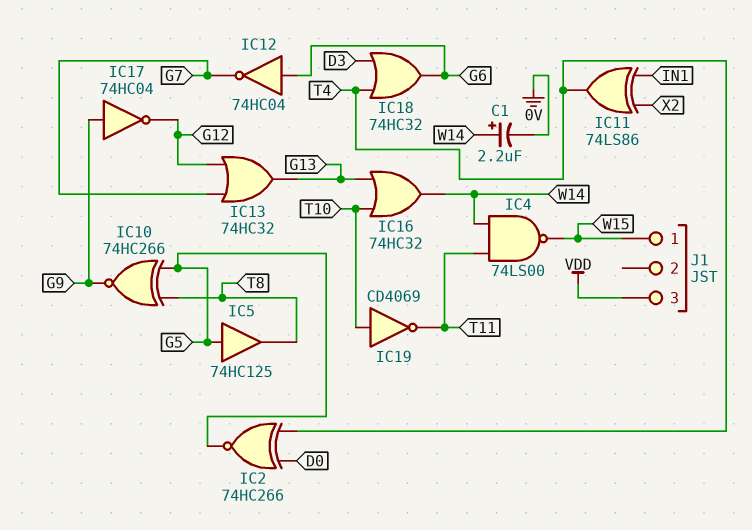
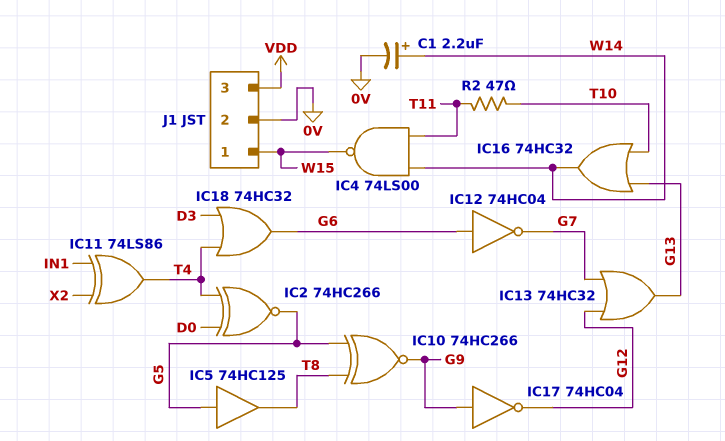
IC19: NOT CD4069 (in T10, out T11) -> none
J1 pin 2: none -> 0V
R2: none -> 47 (T10, T11)

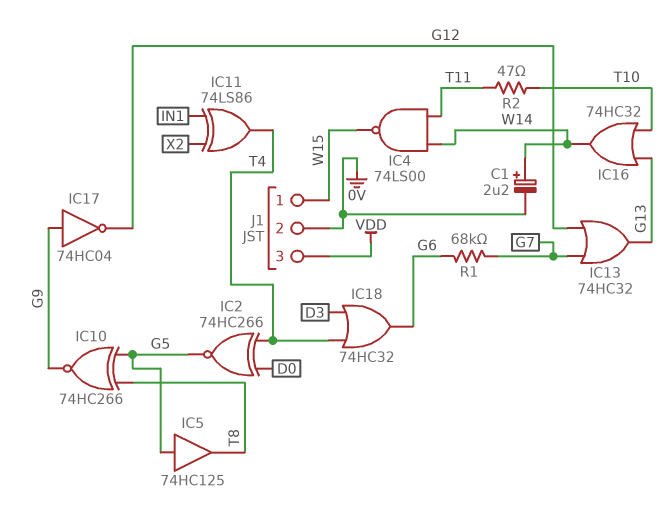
IC12: NOT 74HC04 (in G6, out G7) -> none
R1: none -> 68k (G6, G7)

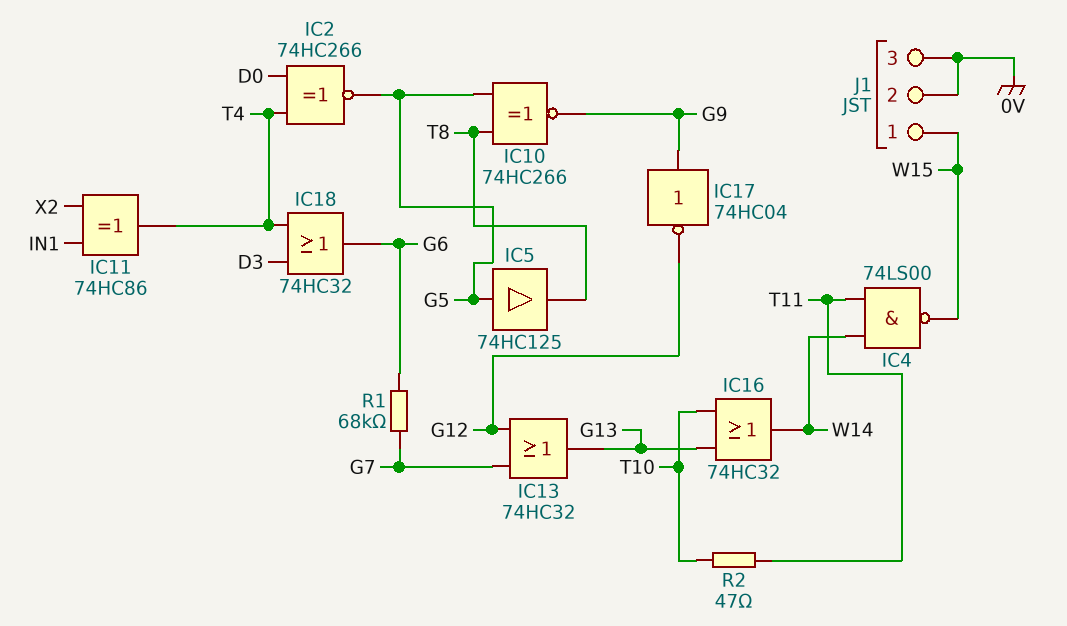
C1: 2.2uF (plus W14, minus 0V) -> none
IC11: XOR 74LS86 (in IN1, in X2, out T4) -> XOR 74HC86 (in IN1, in X2, out T4)
J1 pin 3: VDD -> 0V

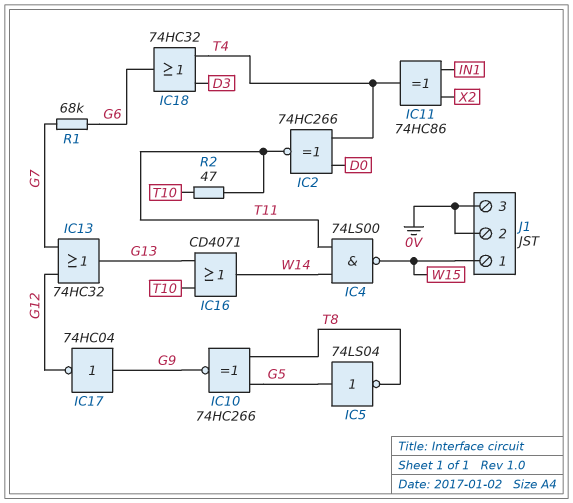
IC2: XNOR 74HC266 (in D0, in T4, out G5) -> XNOR 74HC266 (in D0, in T4, out T11)
IC5: buffer 74HC125 (in G5, out T8) -> NOT 74LS04 (in G5, out T8)
IC16: OR 74HC32 (in G13, in T10, out W14) -> OR CD4071 (in G13, in T10, out W14)

